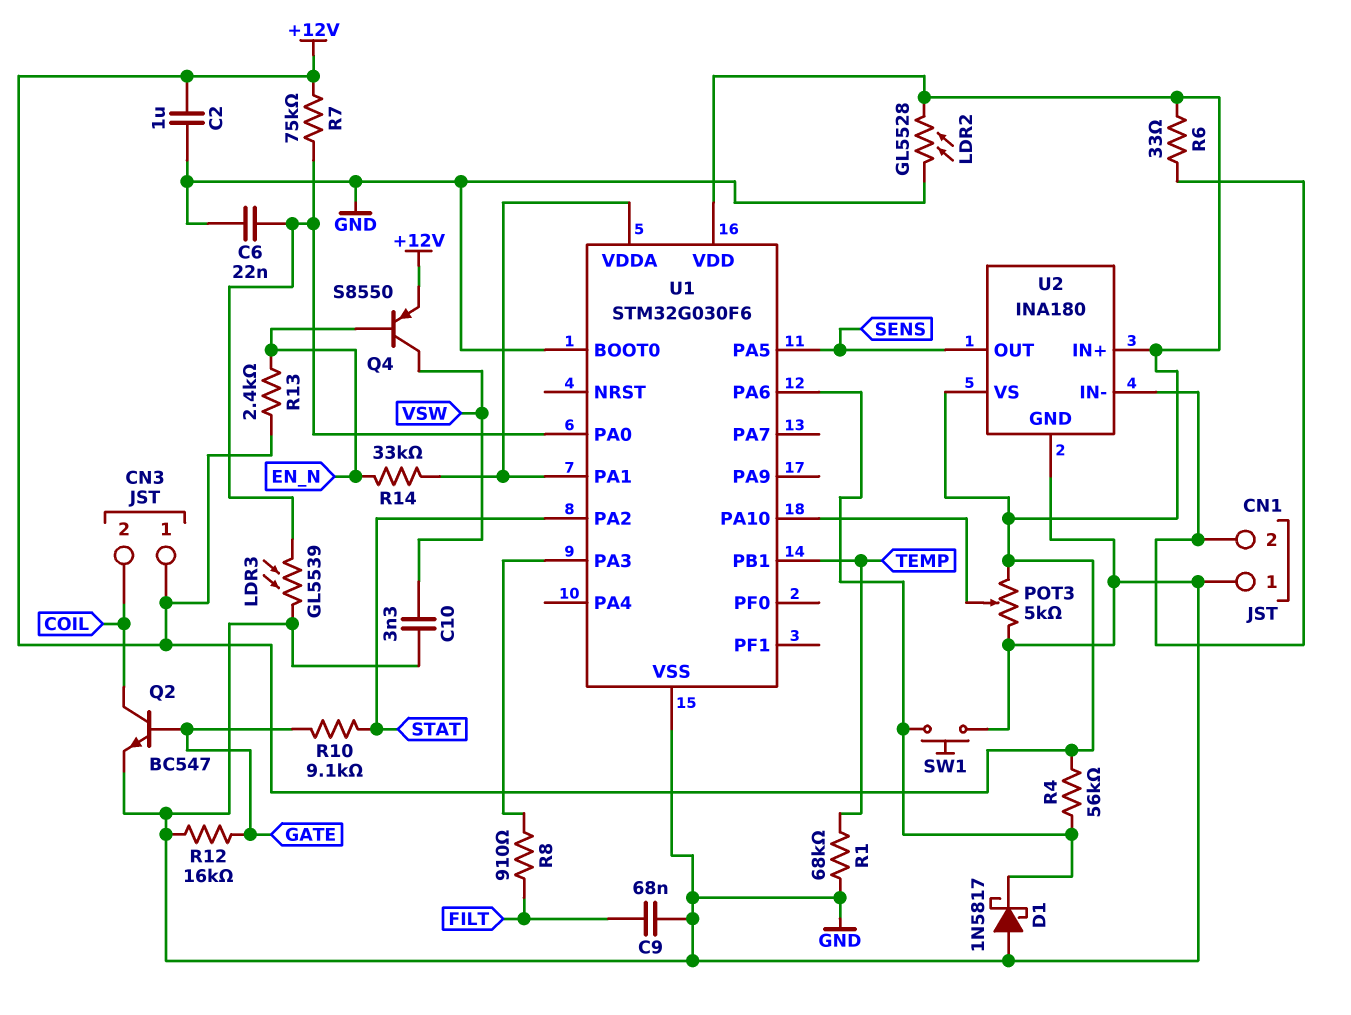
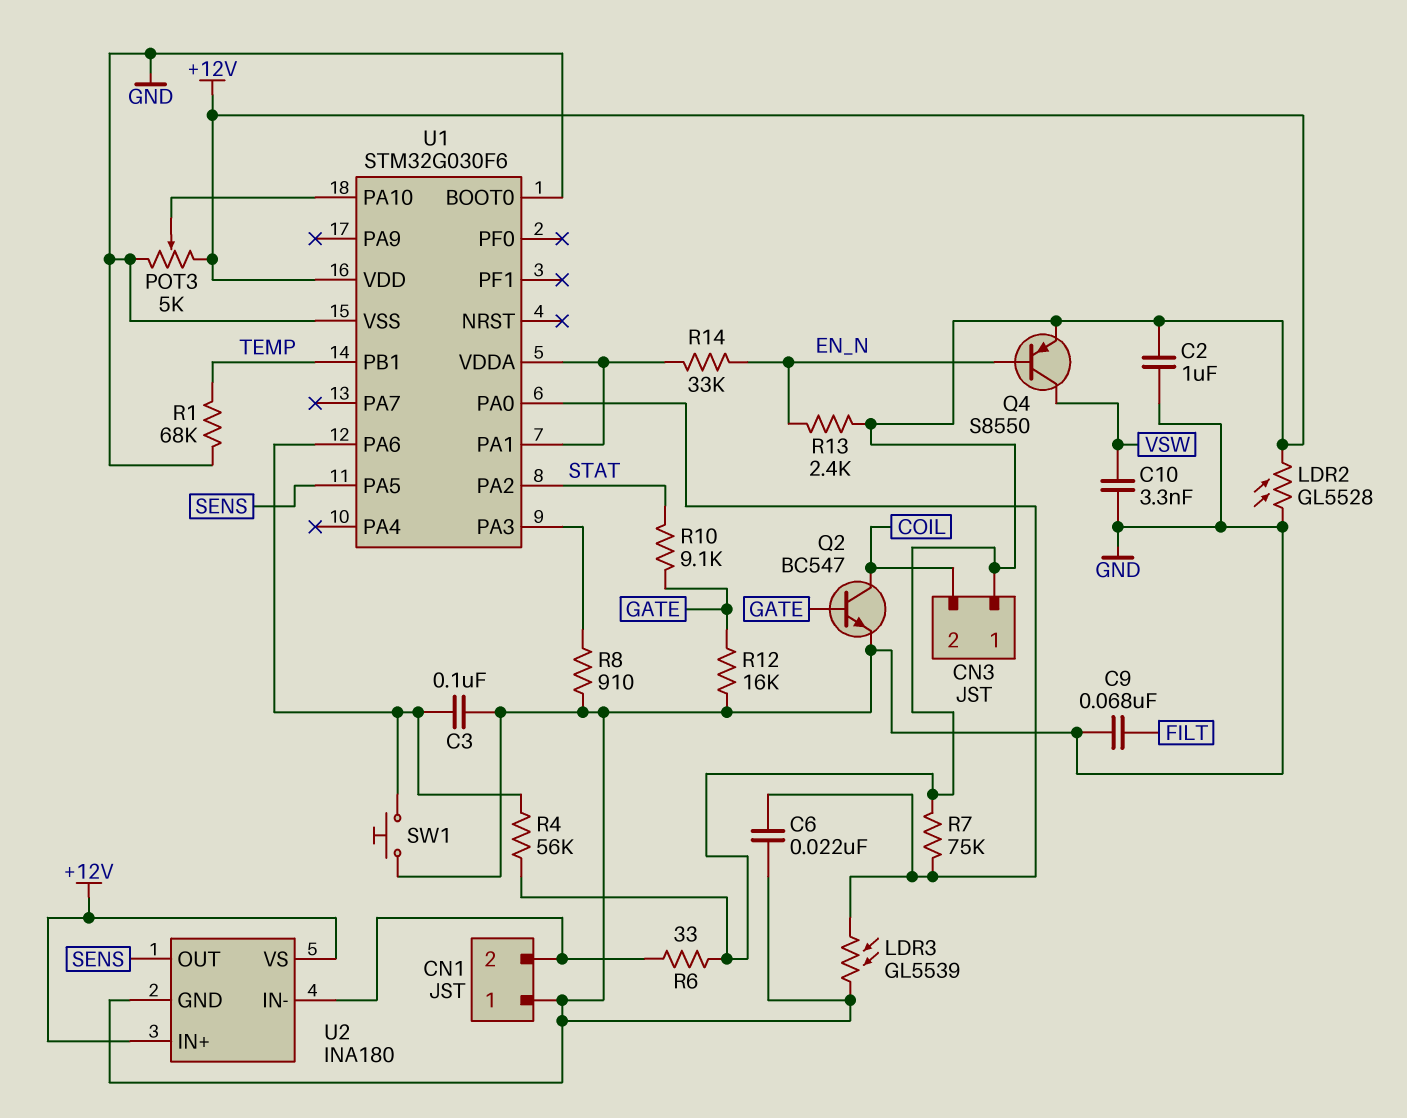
C3: none -> 100nF (GND, U1/PA6)
D1: schottky 1N5817 (A GND, K U1/PA6) -> none
R8: 910 (FILT, U1/PA3) -> 910 (GND, U1/PA3)

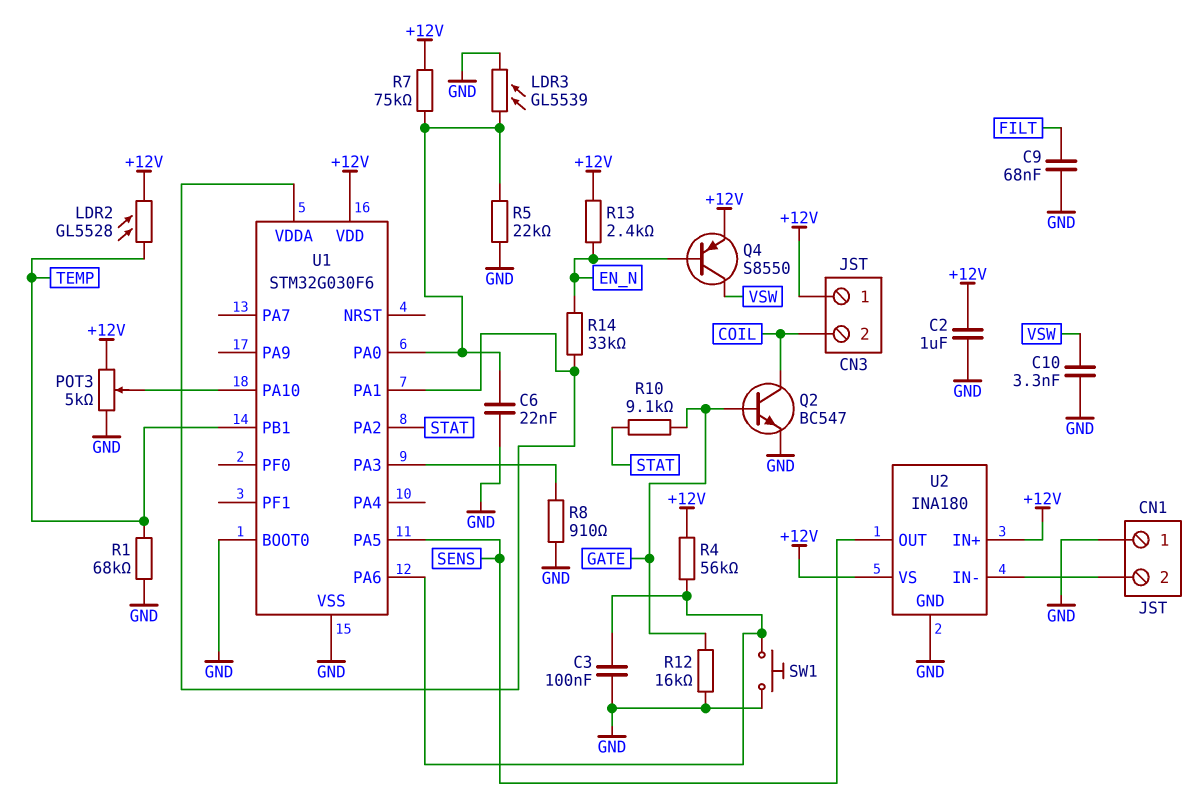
LDR2: GL5528 (+12V, GND) -> GL5528 (+12V, TEMP)
R5: none -> 22k (GND, U1/PA0)
R6: 33 (+12V, CN1/2) -> none

